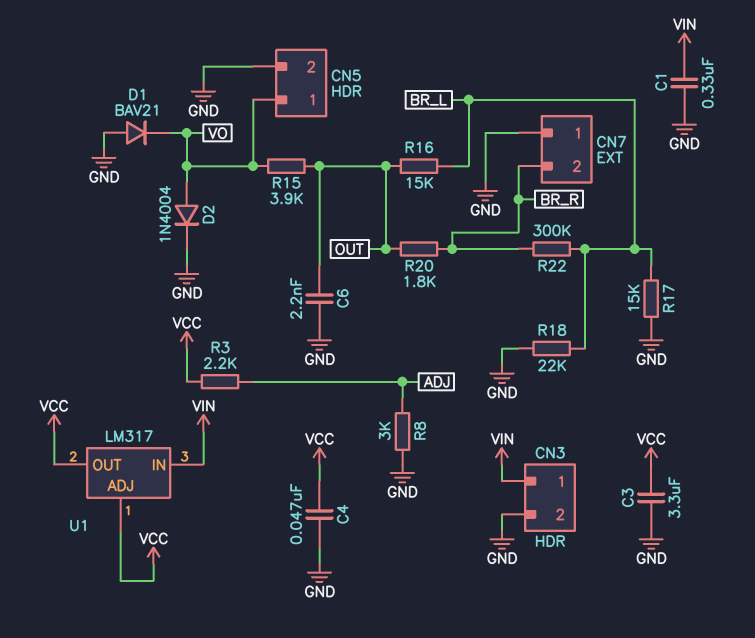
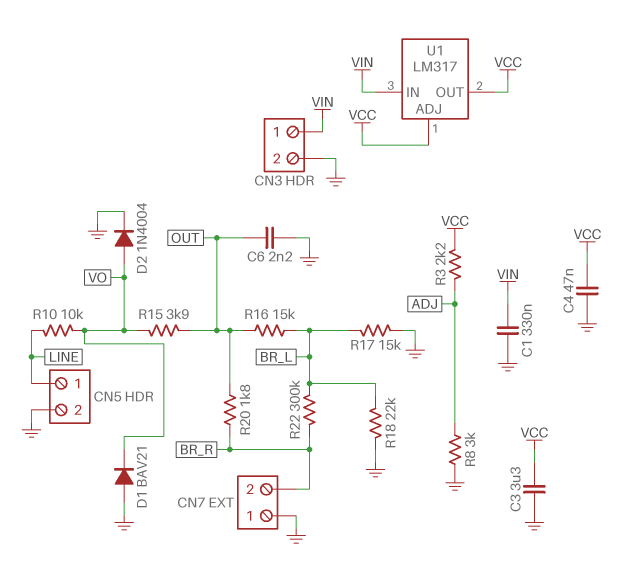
CN5 pin 1: VO -> LINE
R10: none -> 10k (LINE, VO)

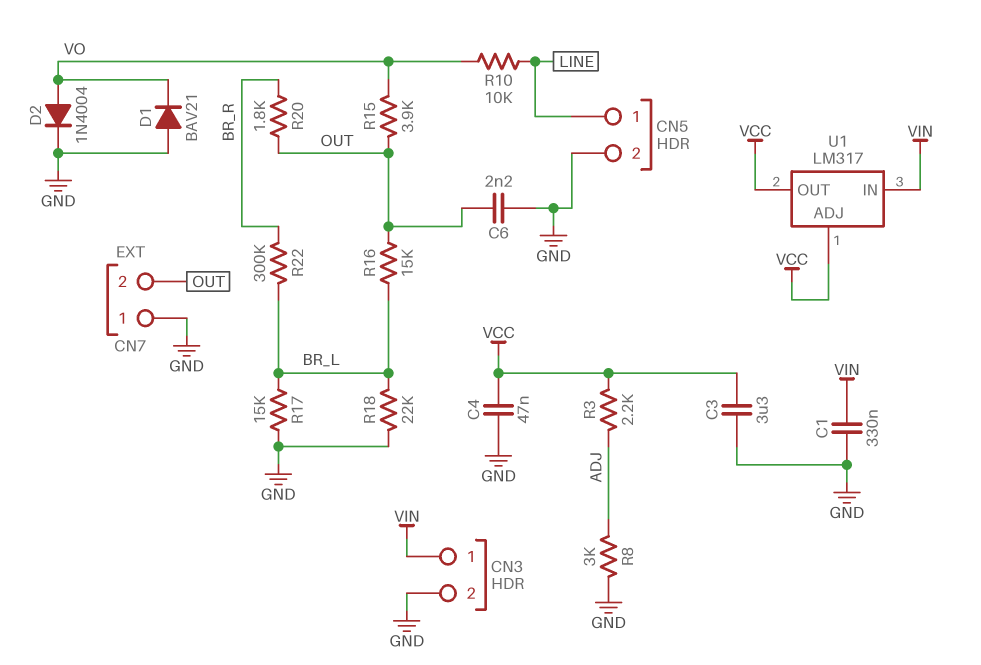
CN7 pin 2: BR_R -> OUT

